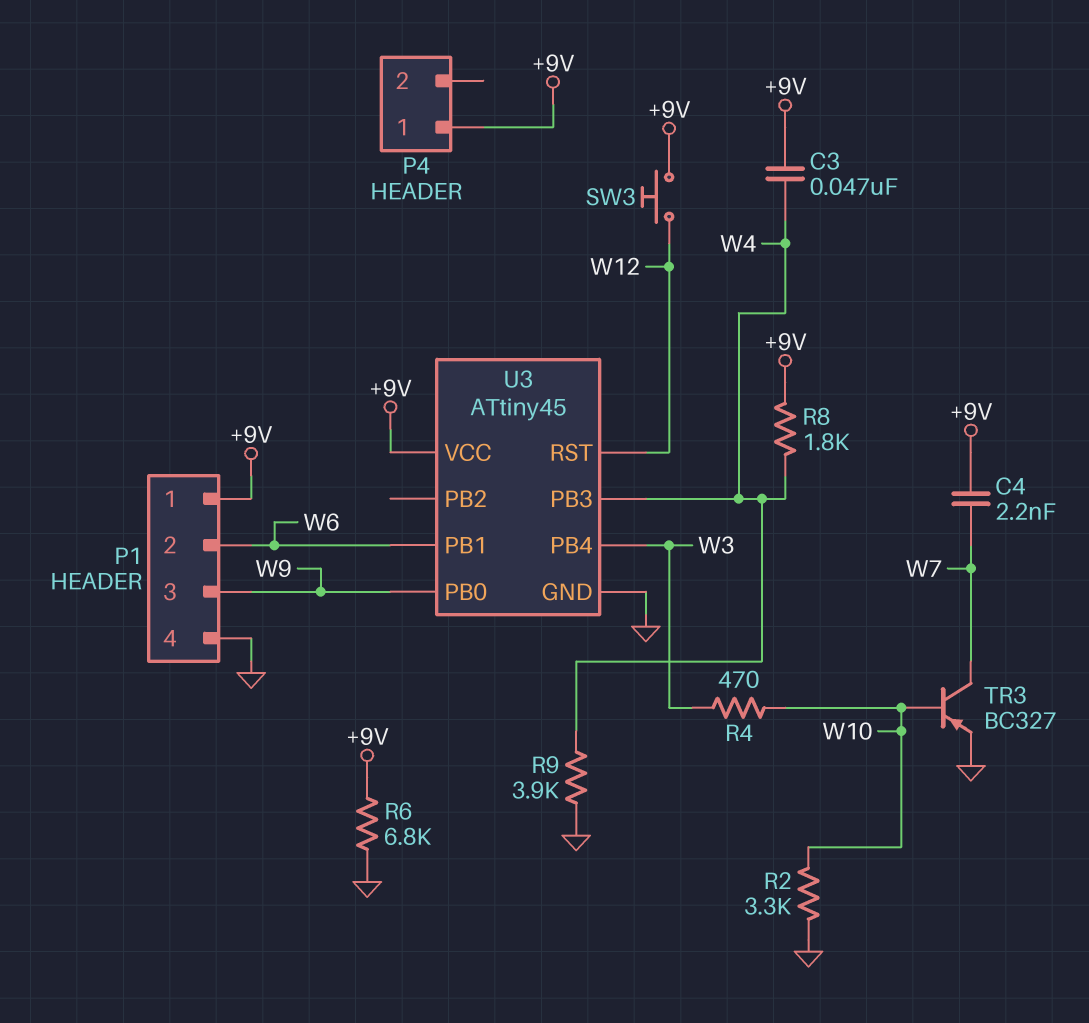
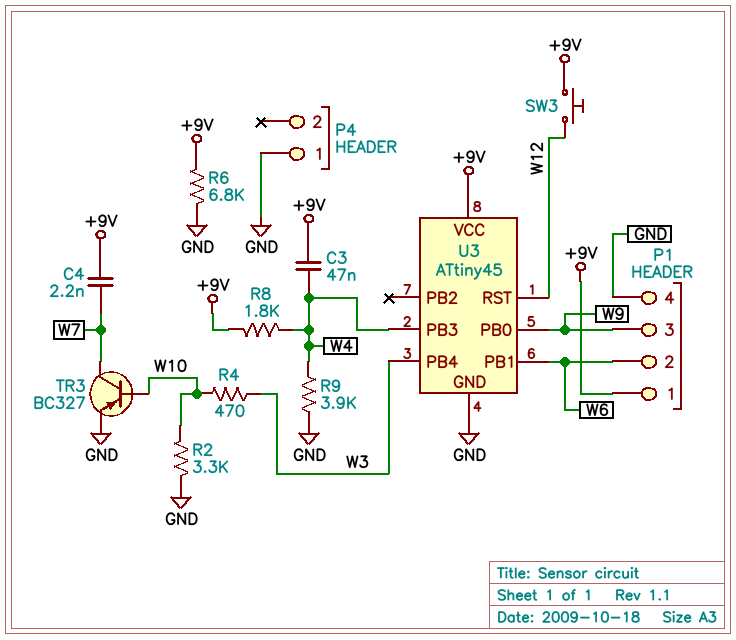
P4 pin 1: +9V -> GND

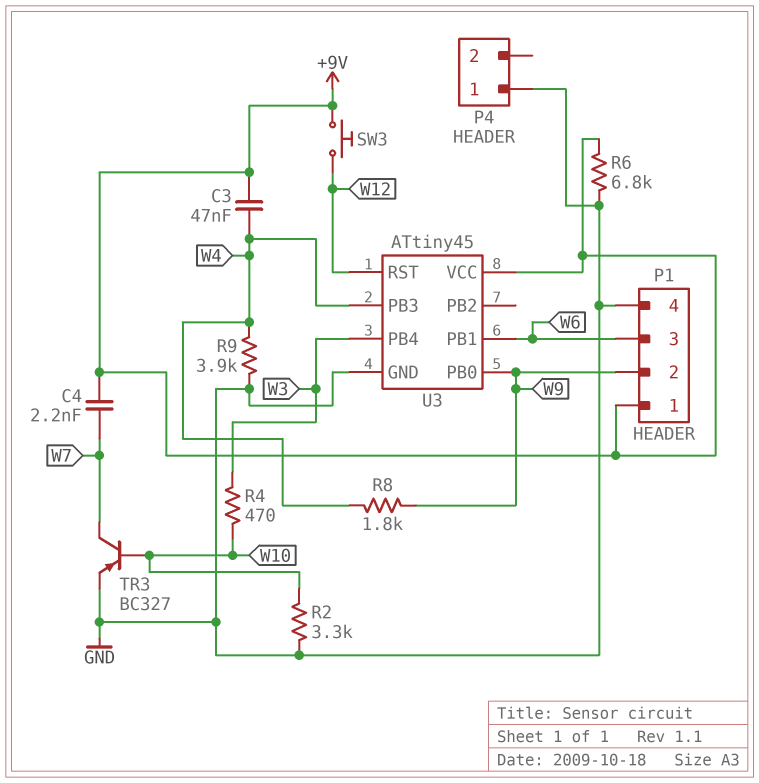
P1 pin 2: W6 -> W9
P1 pin 3: W9 -> W6
R8: 1.8k (+9V, W4) -> 1.8k (W4, W9)

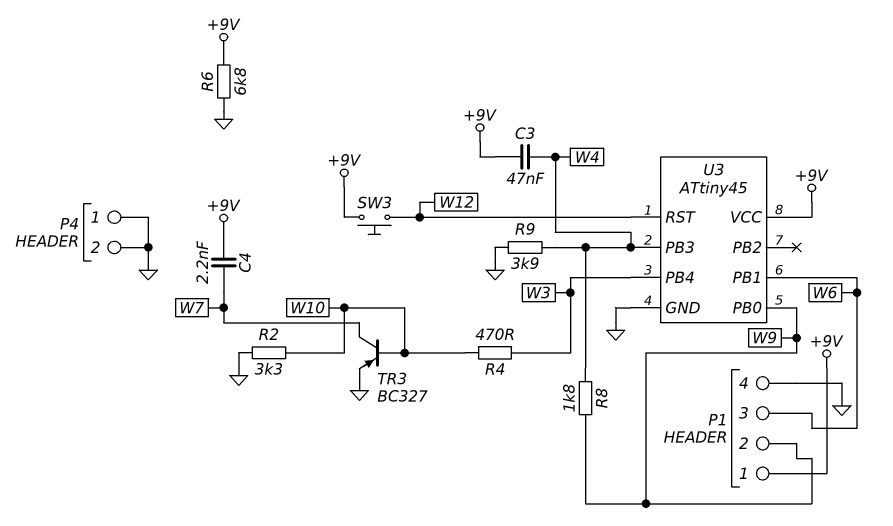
P4 pin 2: none -> GND

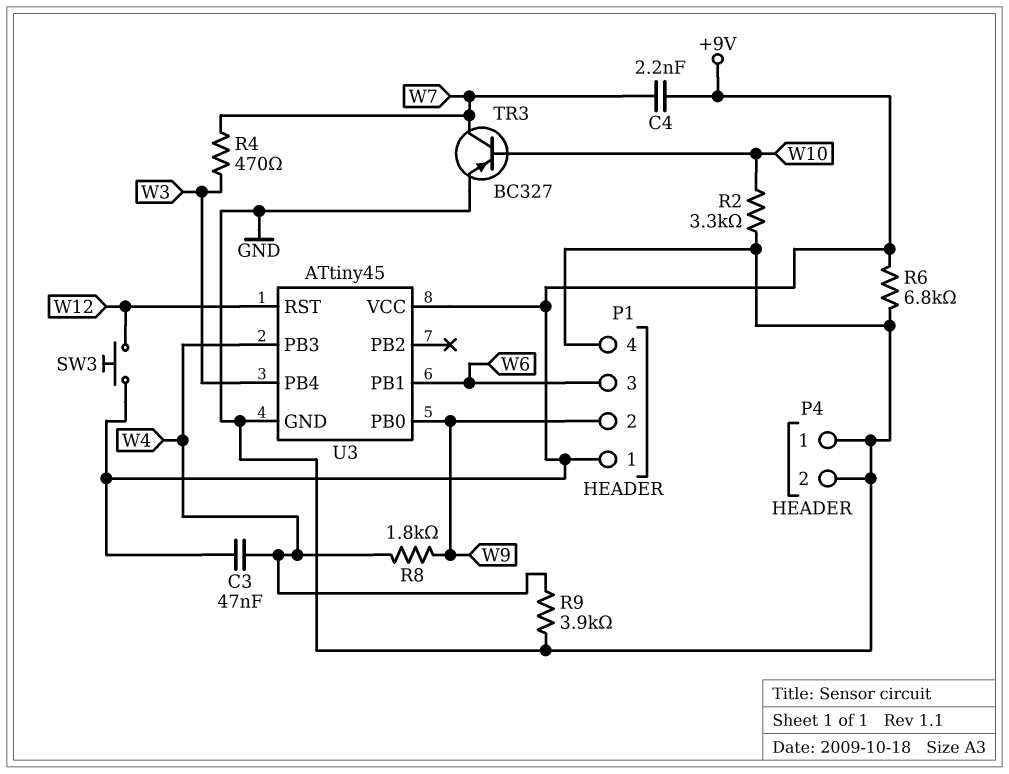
R4: 470 (W3, W10) -> 470 (W3, W7)

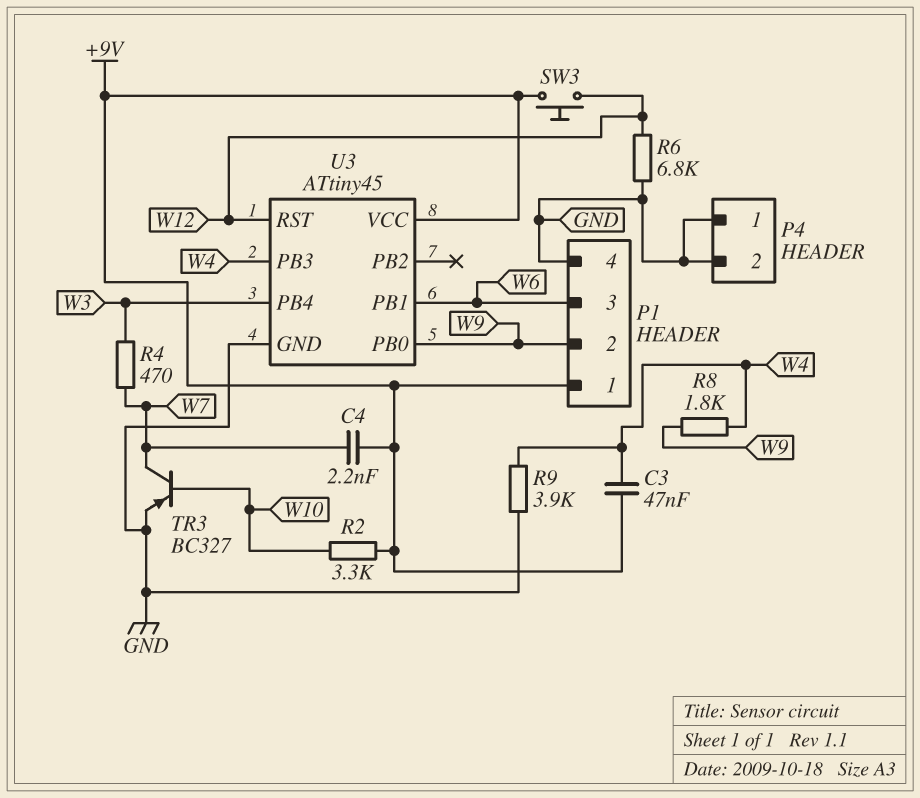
R2: 3.3k (GND, W10) -> 3.3k (+9V, W10)
R6: 6.8k (+9V, GND) -> 6.8k (GND, W12)

